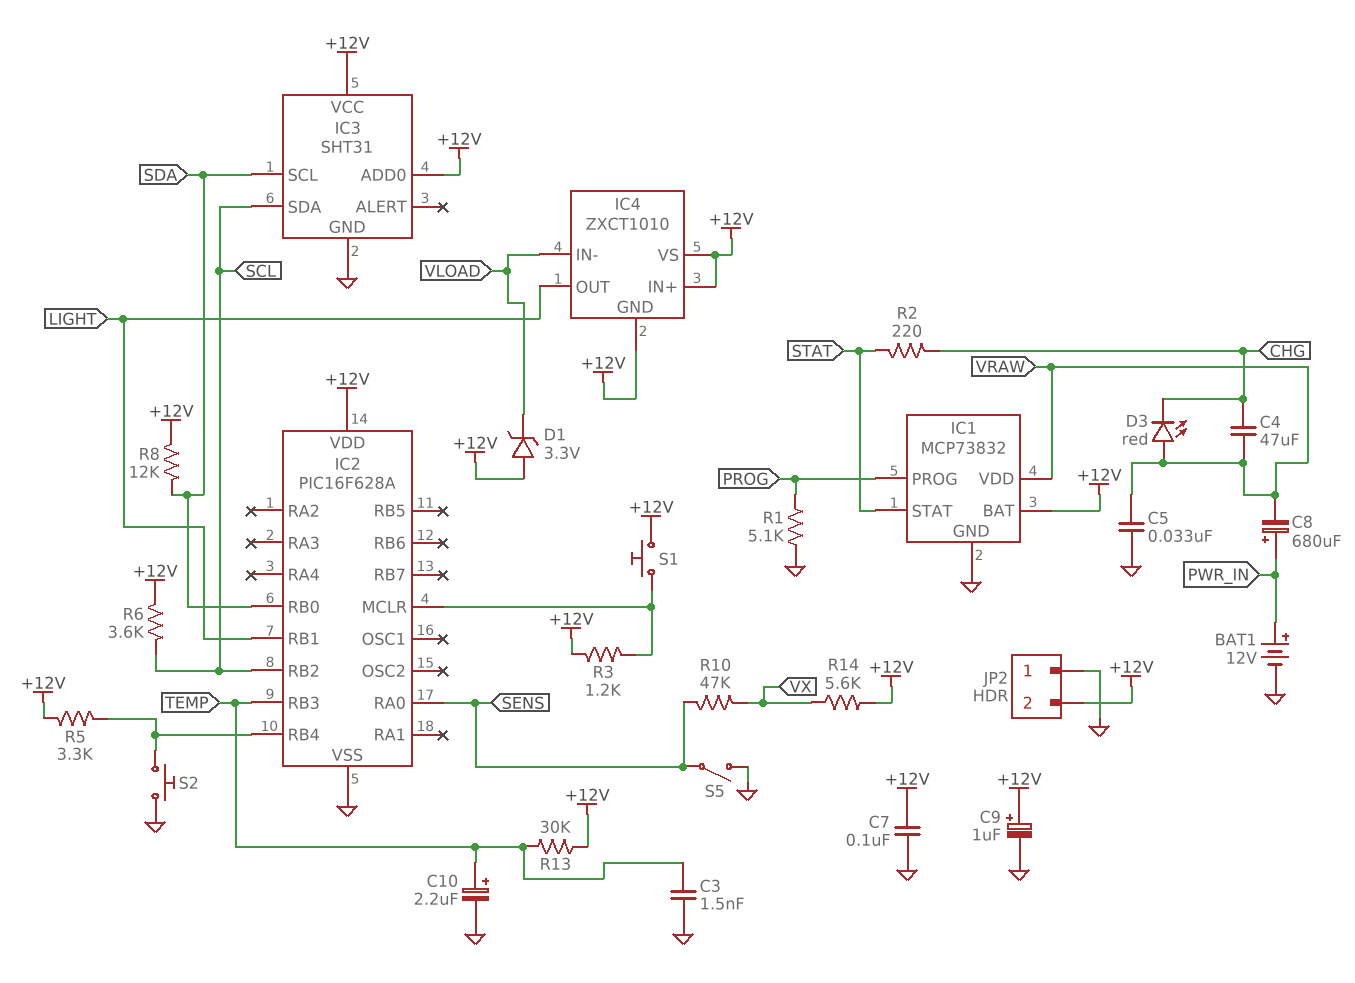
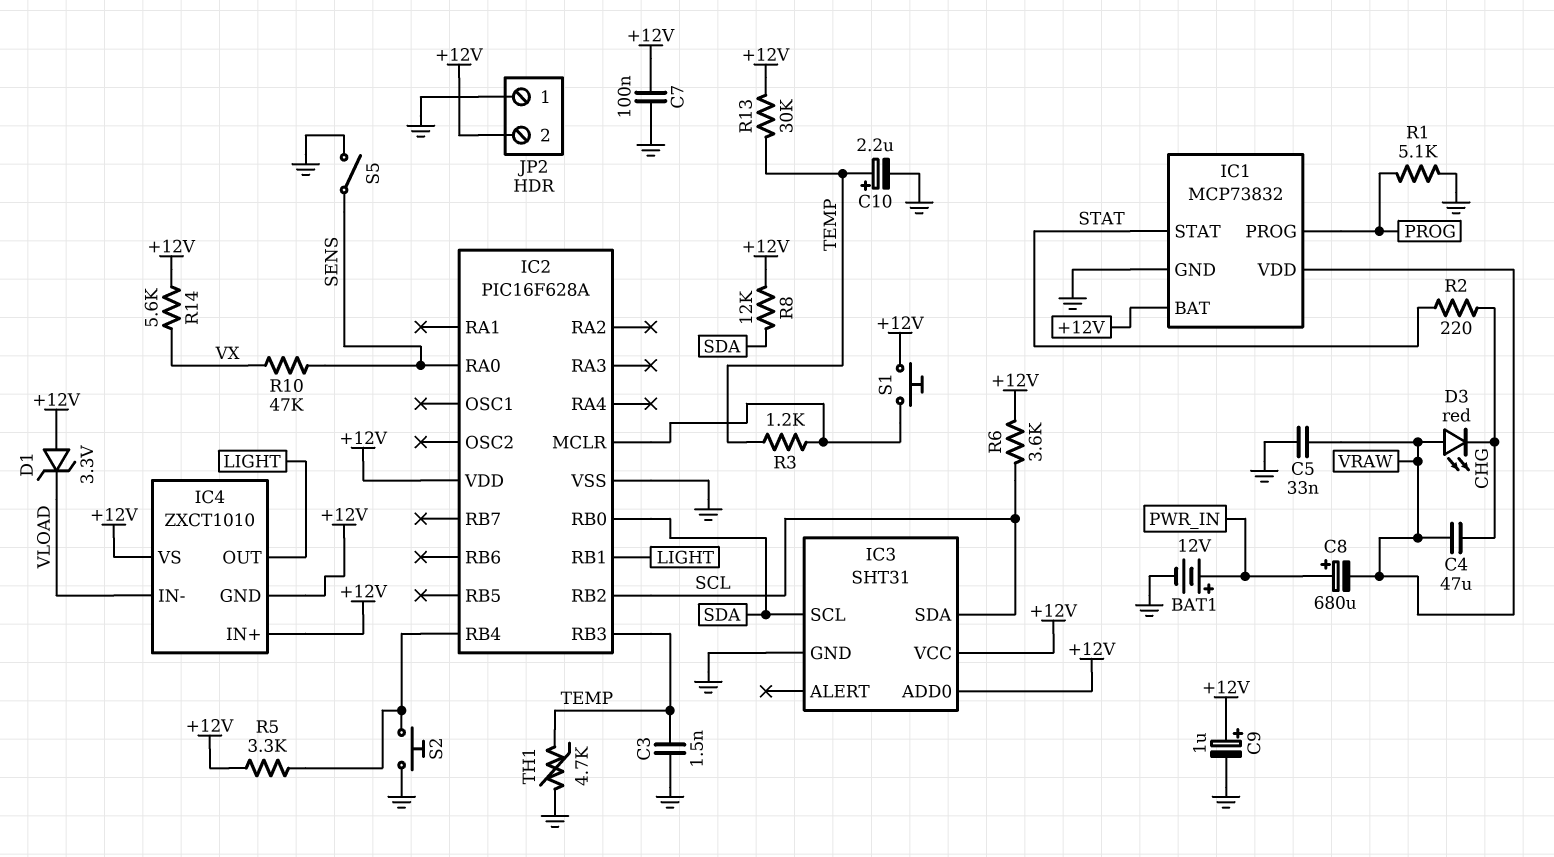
R3: 1.2k (+12V, IC2/MCLR) -> 1.2k (IC2/MCLR, TEMP)
TH1: none -> 4.7k (GND, TEMP)

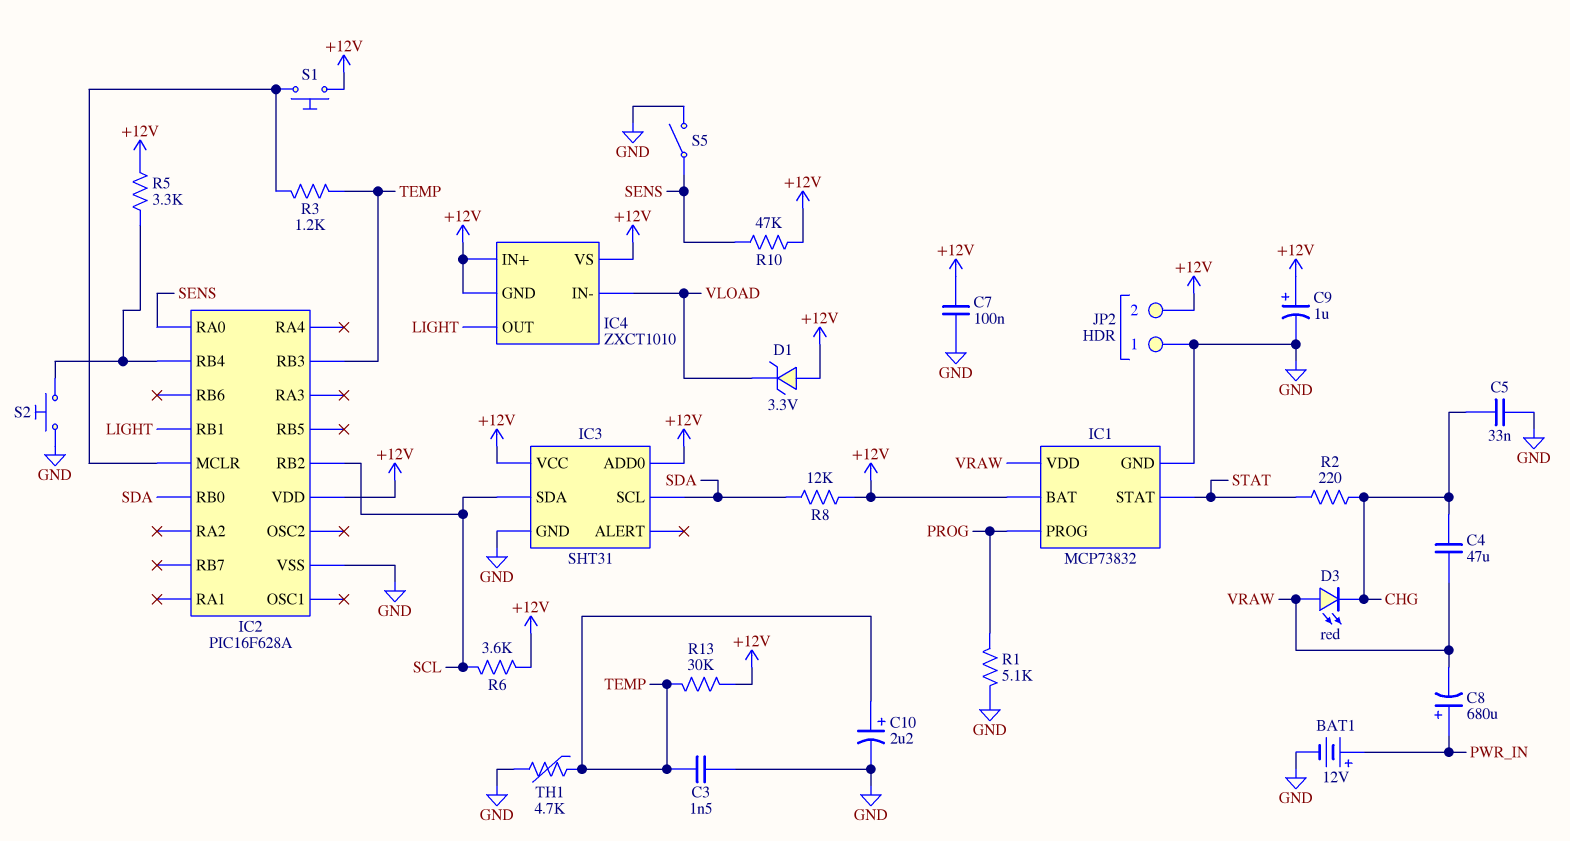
C5: 33nF (GND, VRAW) -> 33nF (CHG, GND)
R10: 47k (SENS, VX) -> 47k (+12V, SENS)
R14: 5.6k (+12V, VX) -> none

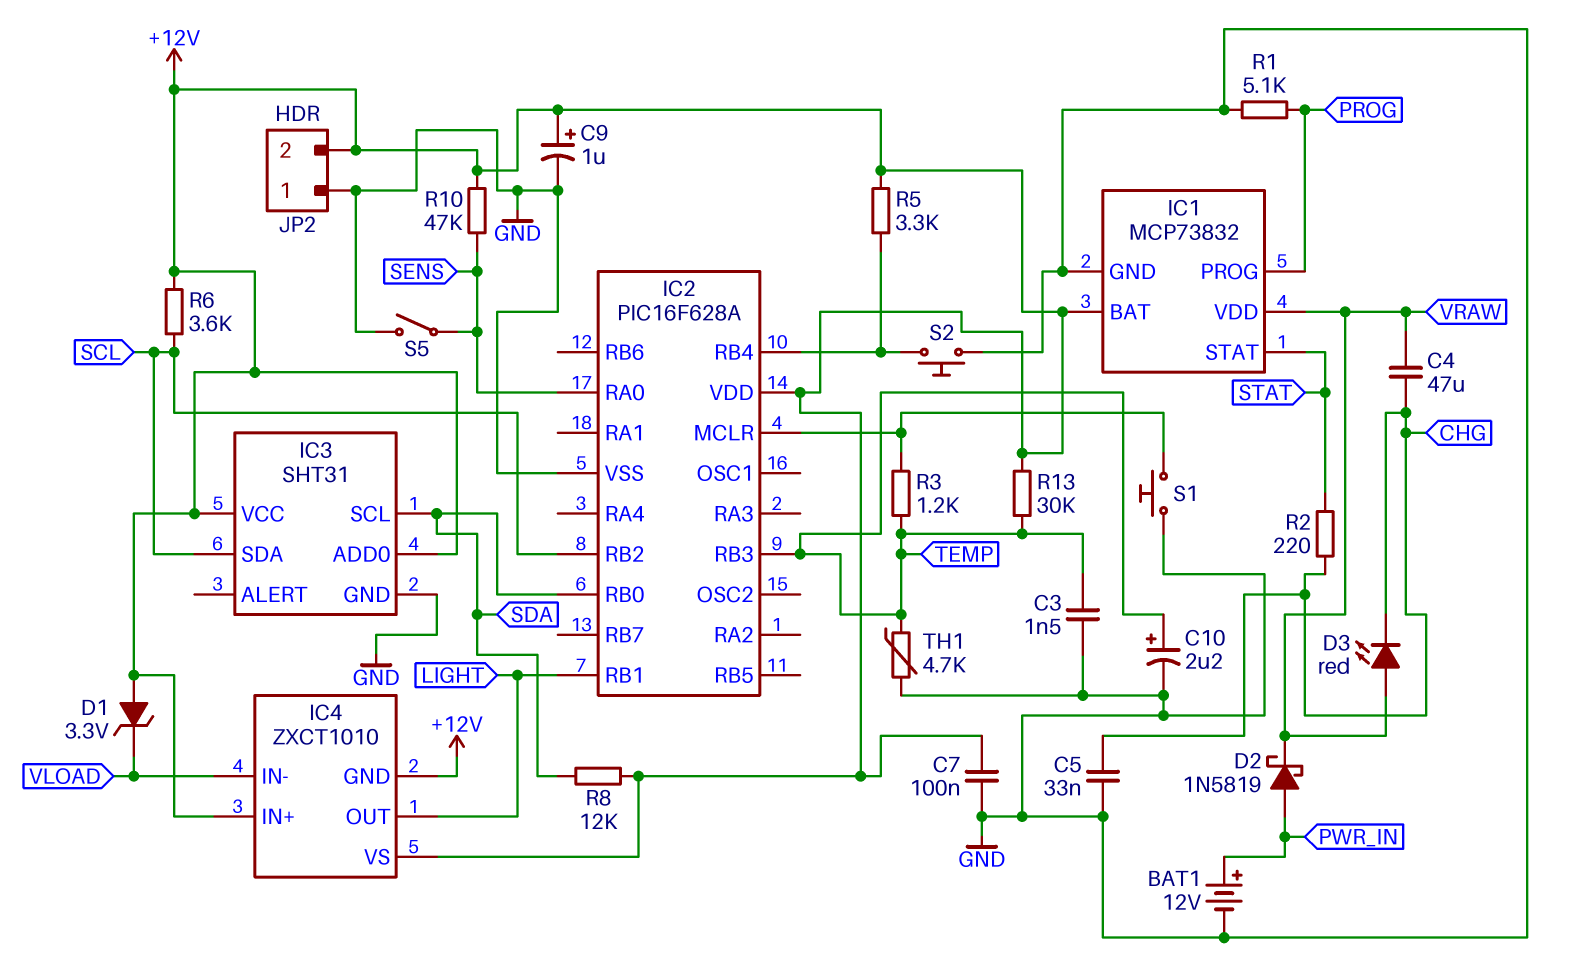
C8: 680uF (plus PWR_IN, minus VRAW) -> none
D2: none -> schottky 1N5819 (A PWR_IN, K VRAW)
S1: button (+12V, IC2/MCLR) -> button (GND, IC2/MCLR)

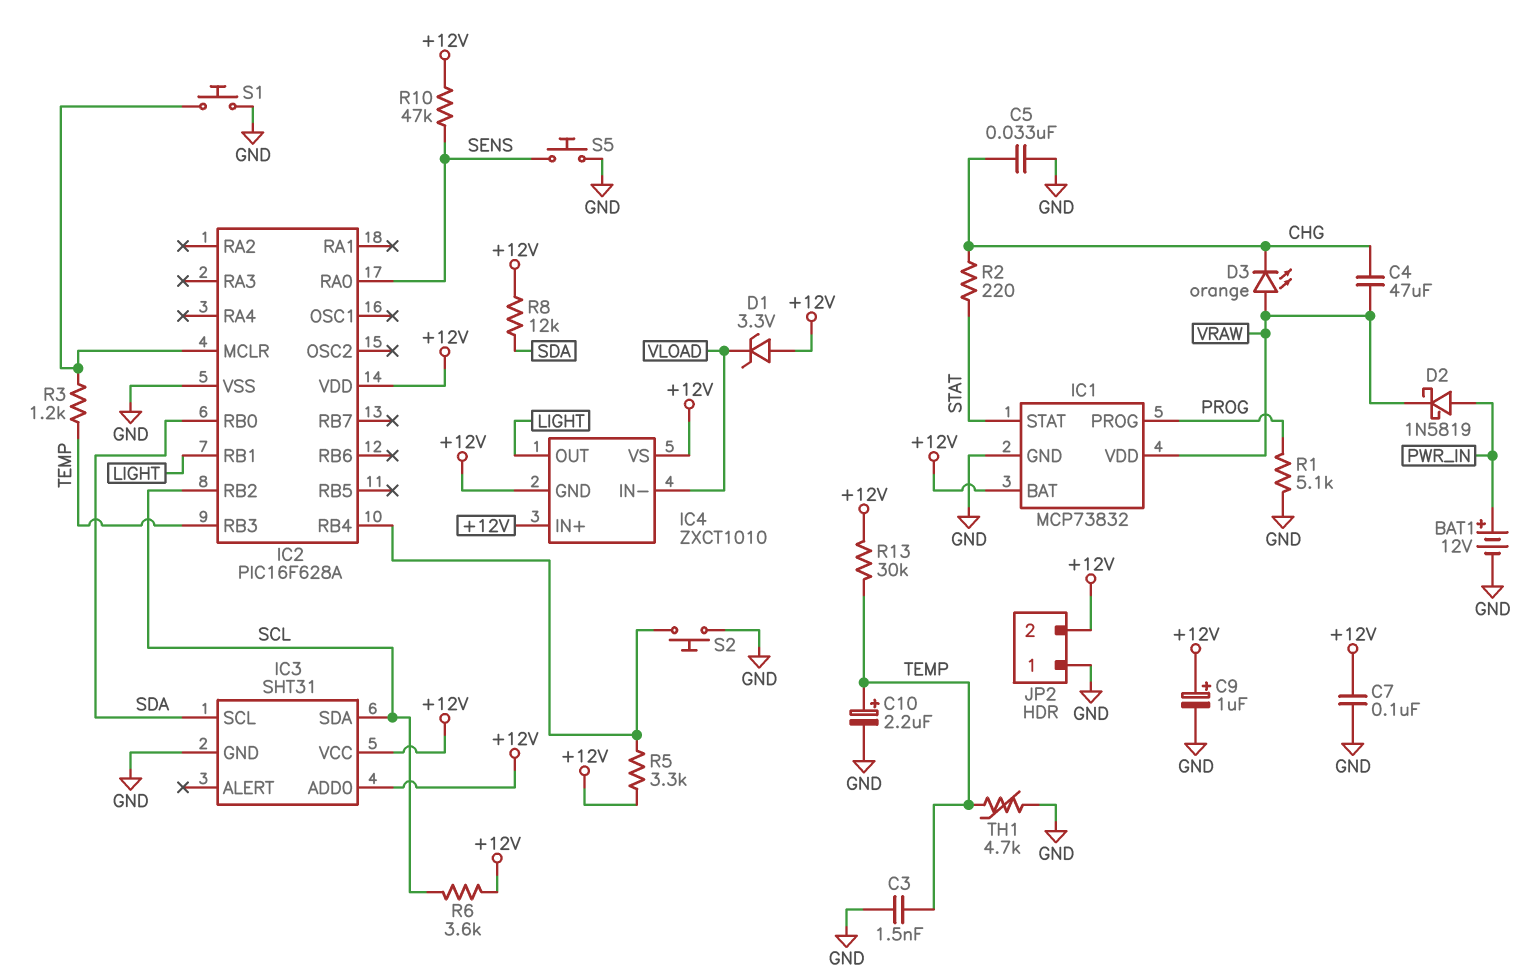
D3: LED red (A VRAW, K CHG) -> LED orange (A VRAW, K CHG)
S5: switch (GND, SENS) -> button (GND, SENS)

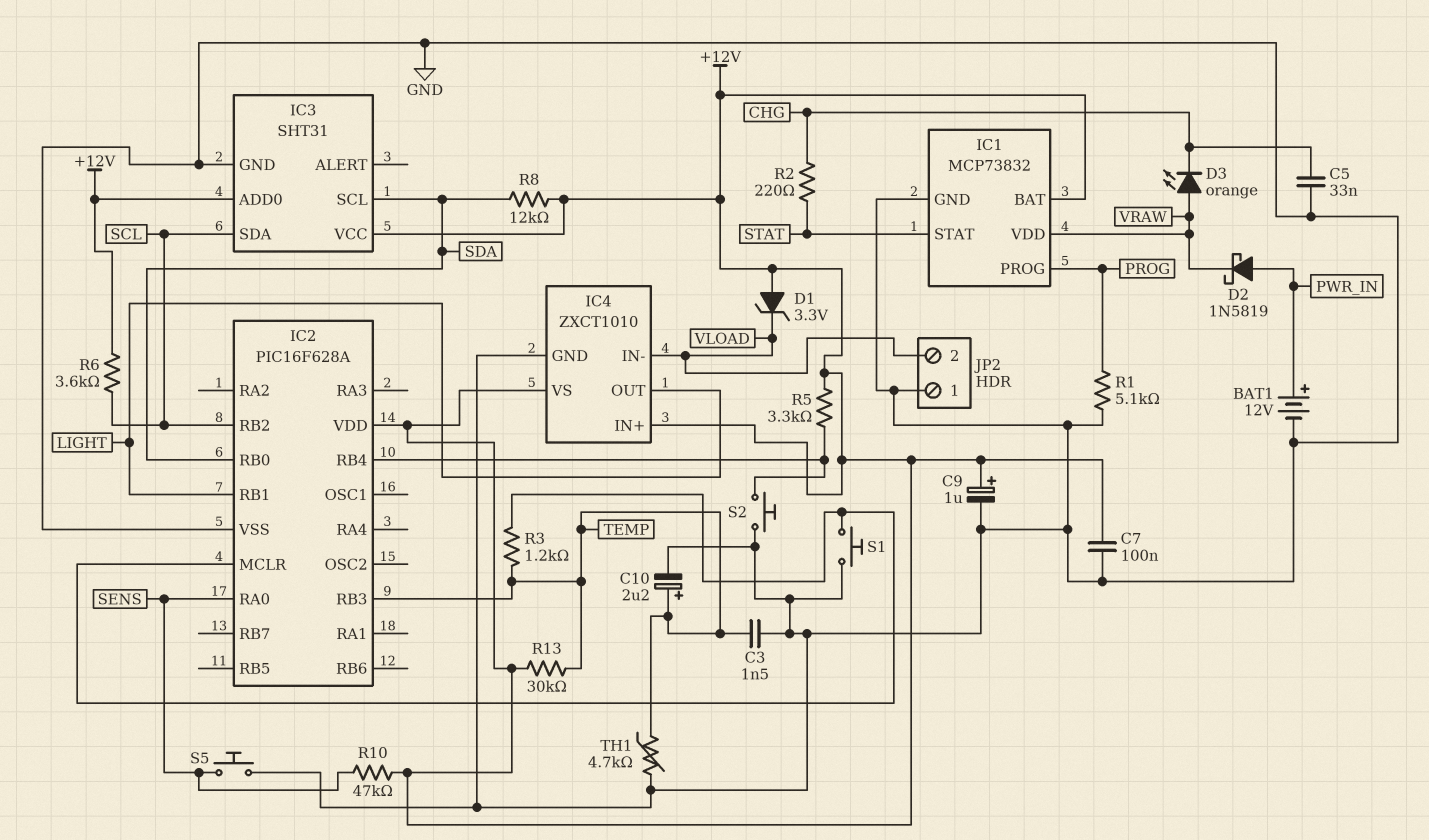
C4: 47uF (CHG, VRAW) -> none
IC4 pin GND: +12V -> GND
JP2 pin 2: +12V -> VLOAD

